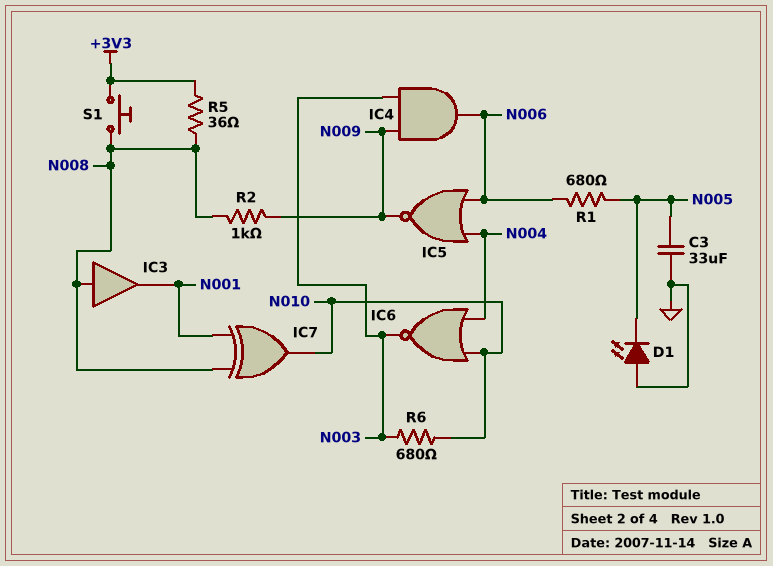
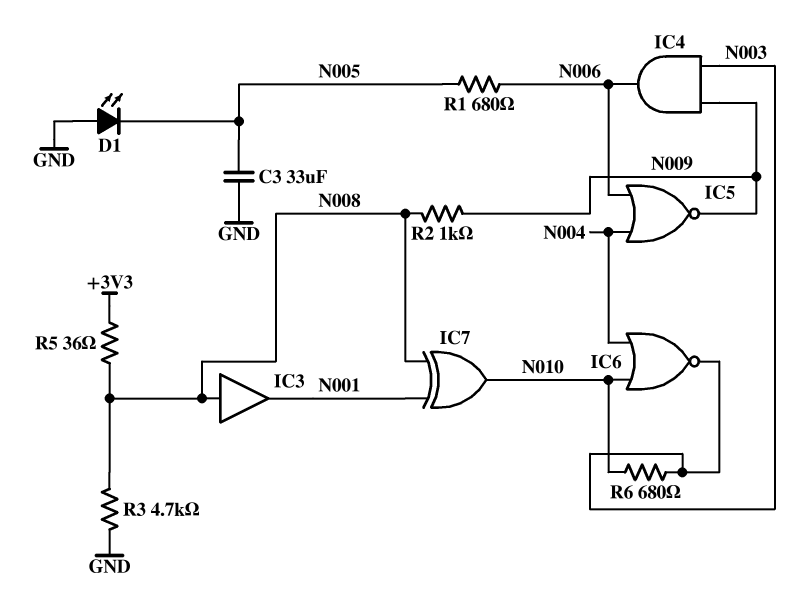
R3: none -> 4.7k (GND, N008)
S1: button (+3V3, N008) -> none

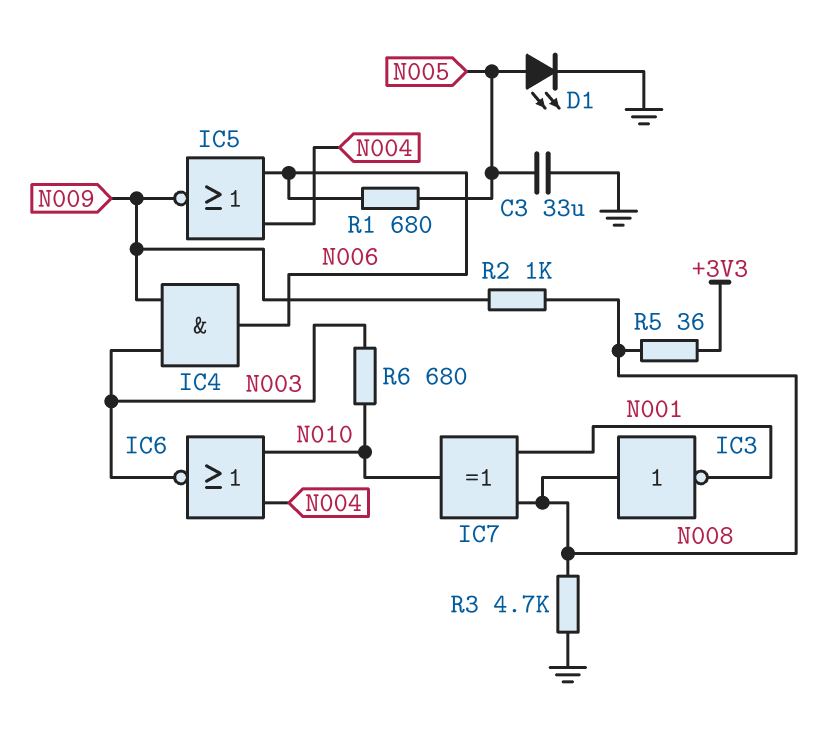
D1: LED (A GND, K N005) -> LED (A N005, K GND)
IC3: buffer (in N008, out N001) -> NOT (in N008, out N001)

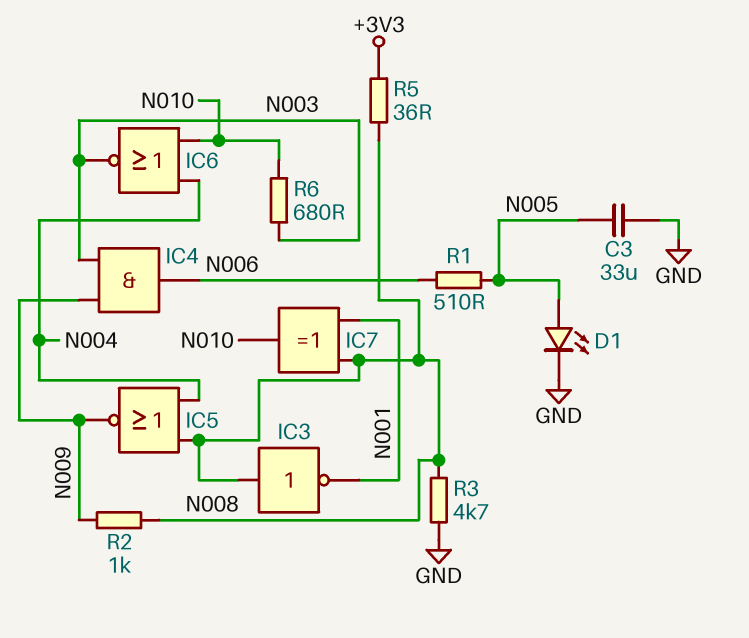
IC5: NOR (in N004, in N006, out N009) -> NOR (in N004, in N008, out N009)
R1: 680 (N005, N006) -> 510 (N005, N006)

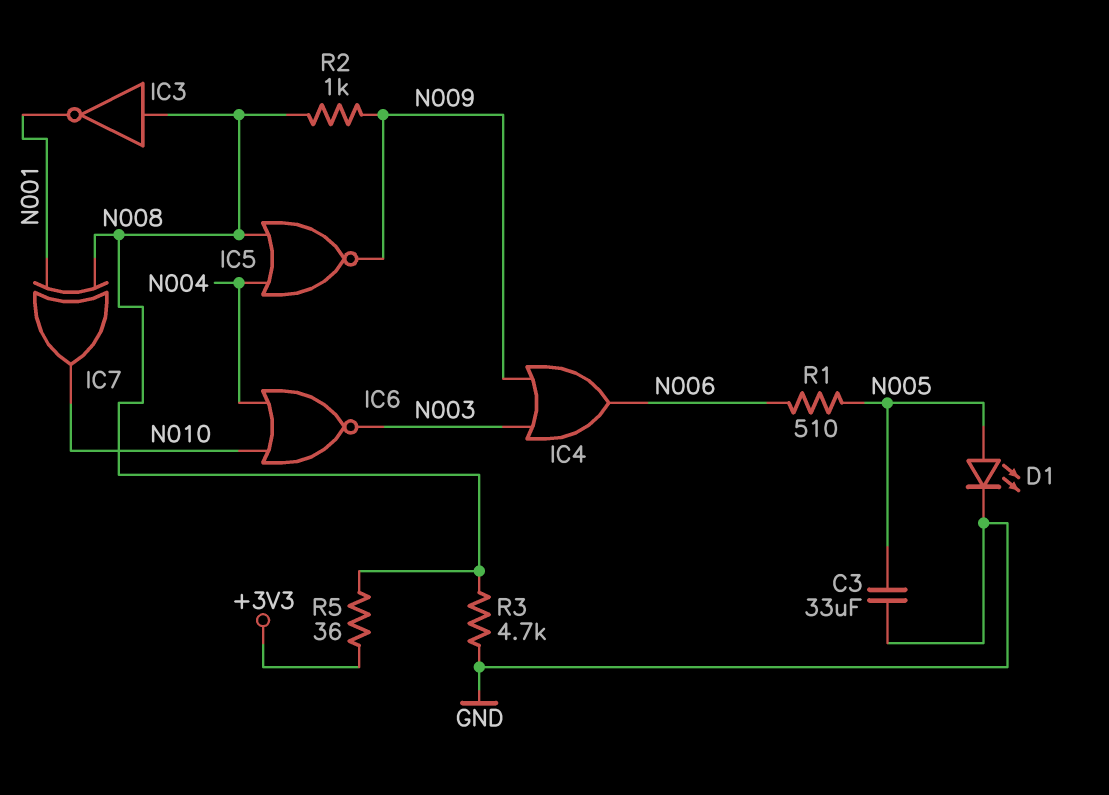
IC4: AND (in N003, in N009, out N006) -> OR (in N003, in N009, out N006)
R6: 680 (N003, N010) -> none

